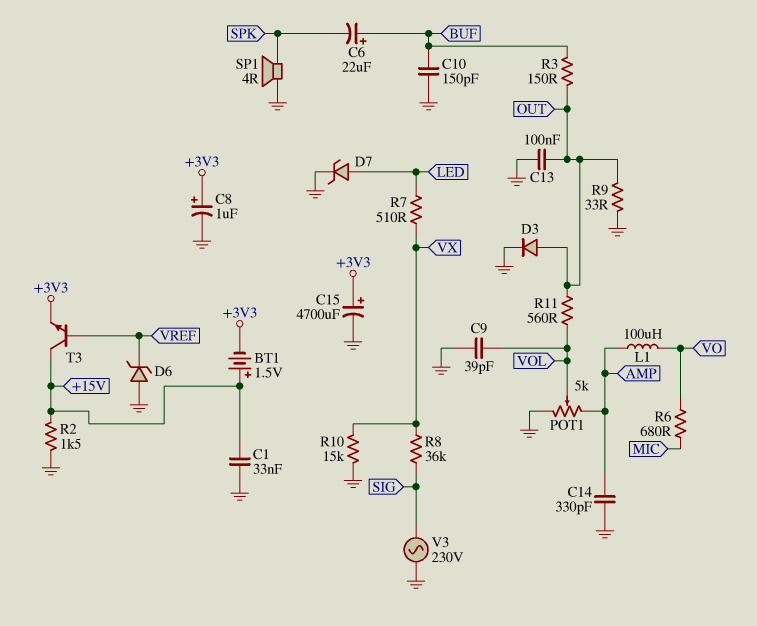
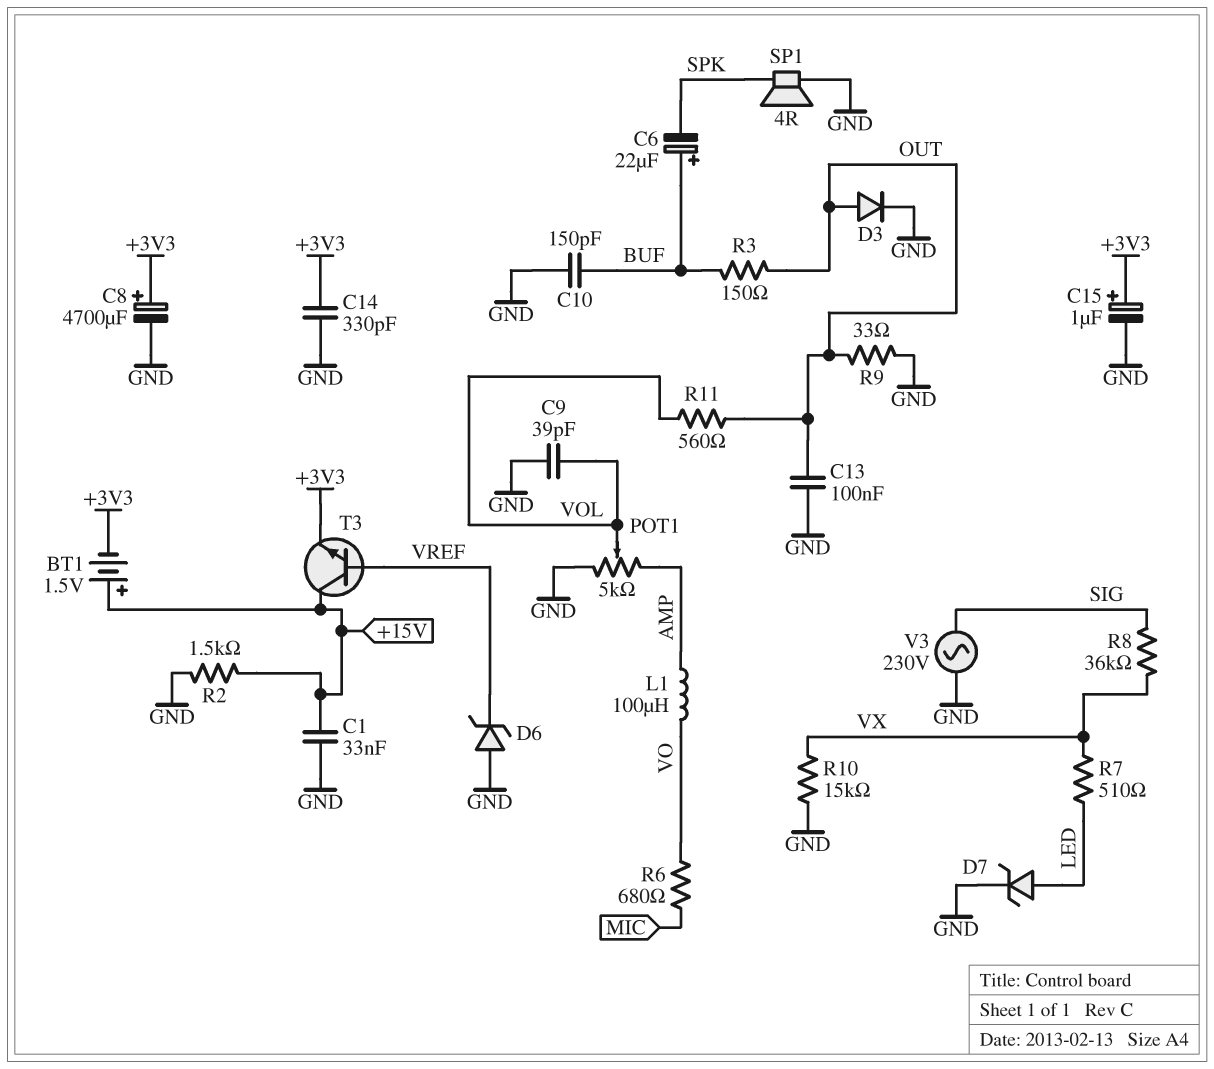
C8: 1uF (plus +3V3, minus GND) -> 4700uF (plus +3V3, minus GND)
C14: 330pF (AMP, GND) -> 330pF (+3V3, GND)
C15: 4700uF (plus +3V3, minus GND) -> 1uF (plus +3V3, minus GND)

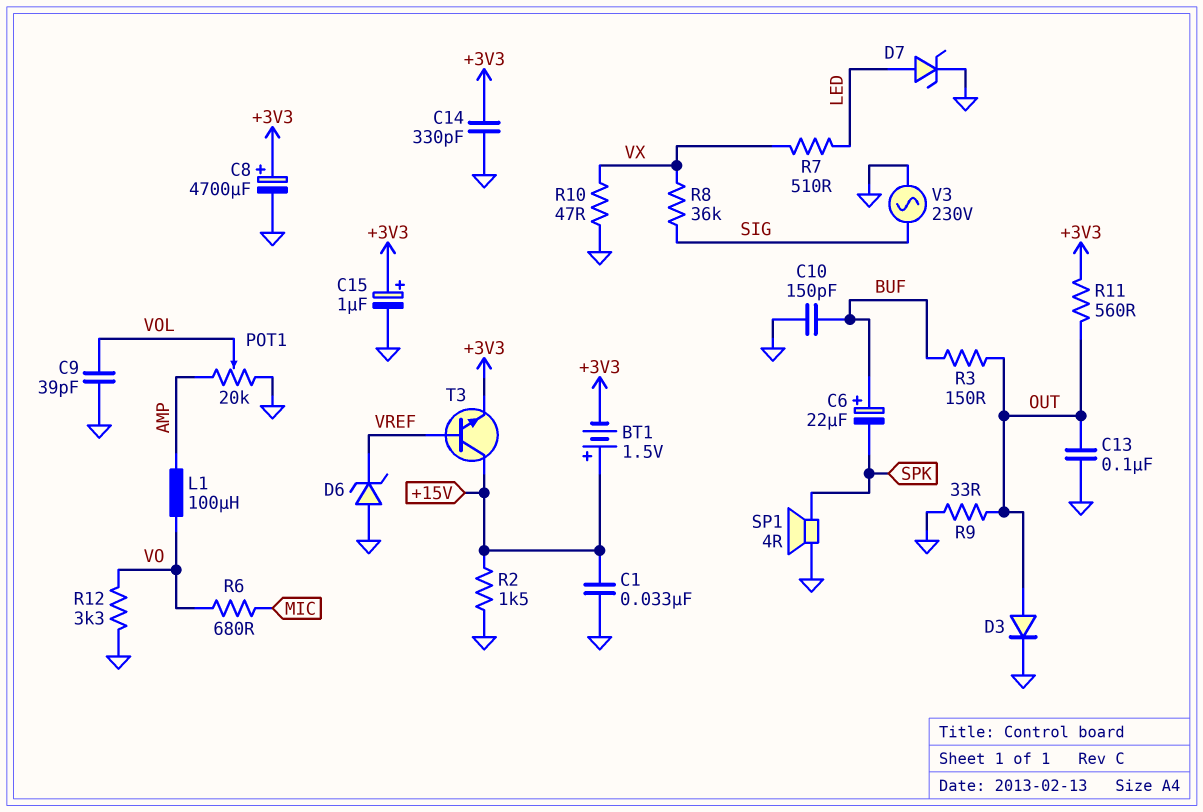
POT1: 5k (AMP, GND, wiper VOL) -> 20k (AMP, GND, wiper VOL)
R10: 15k (GND, VX) -> 47 (GND, VX)
R11: 560 (OUT, VOL) -> 560 (+3V3, OUT)
R12: none -> 3.3k (GND, VO)

